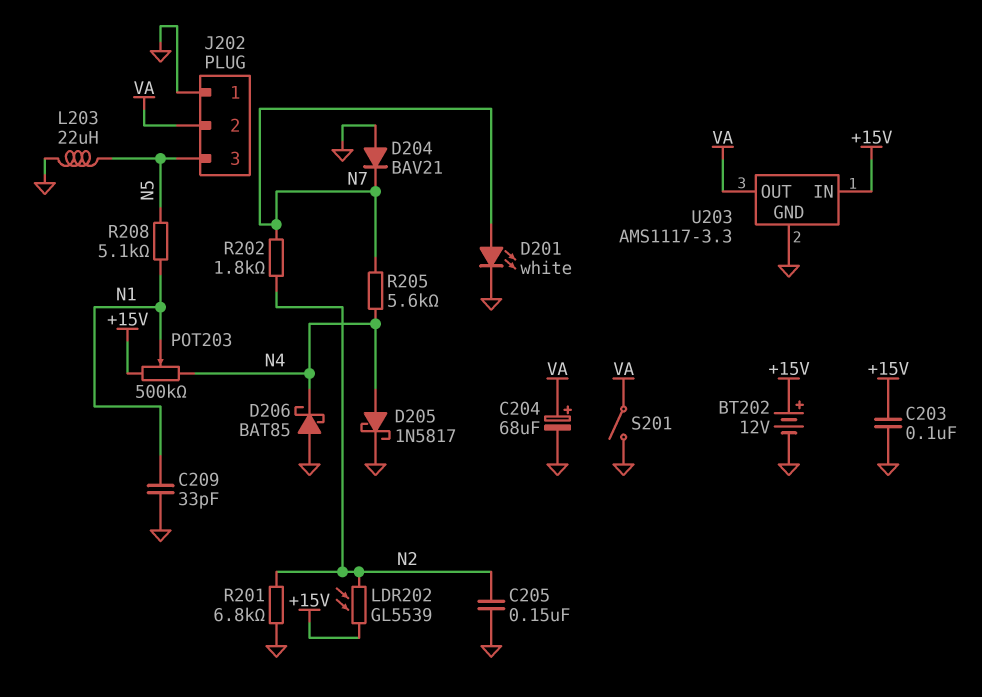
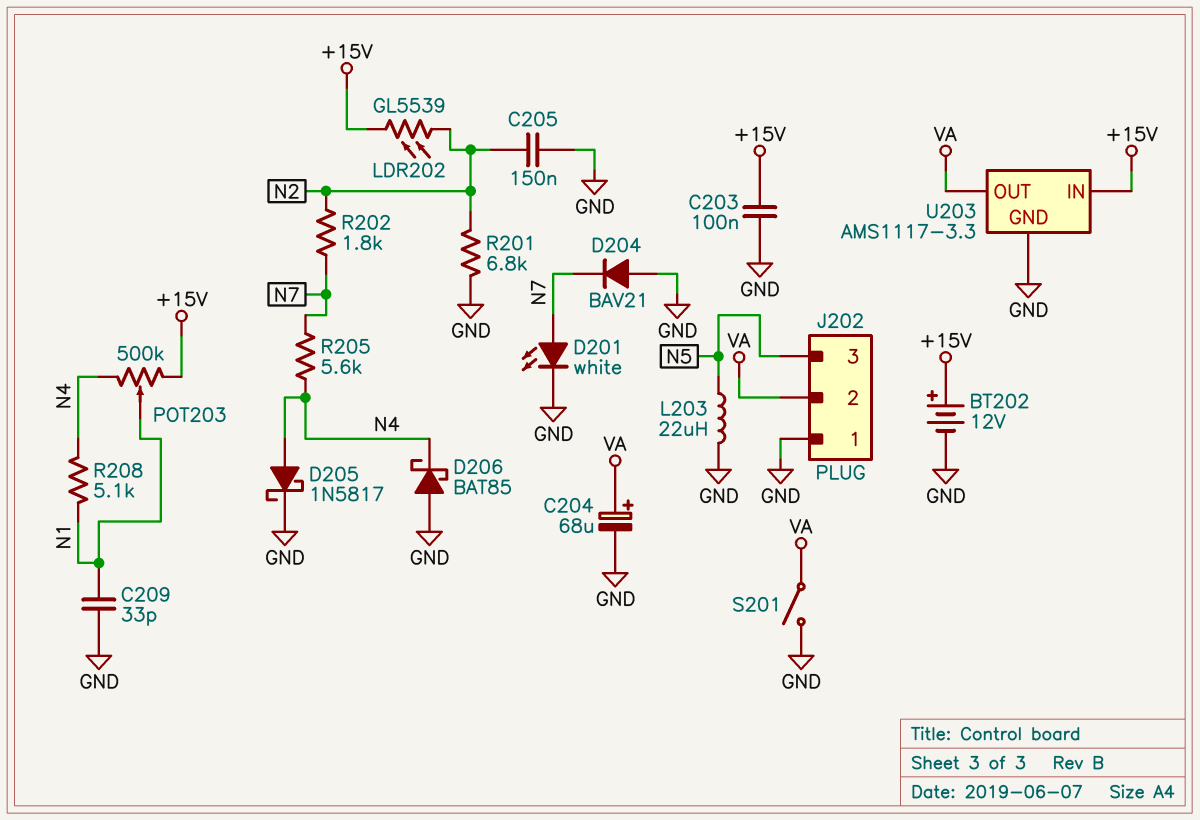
R208: 5.1k (N1, N5) -> 5.1k (N1, N4)

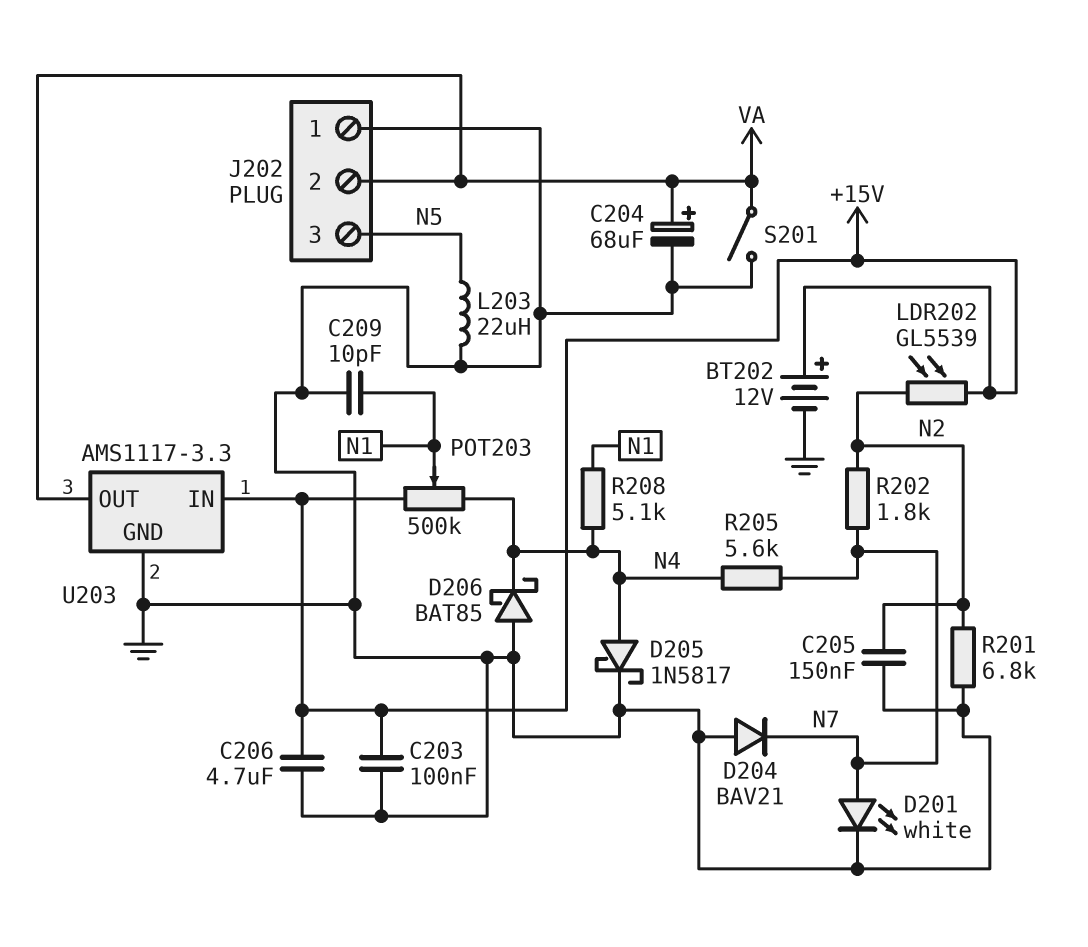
C206: none -> 4.7uF (+15V, GND)
C209: 33pF (GND, N1) -> 10pF (GND, N1)

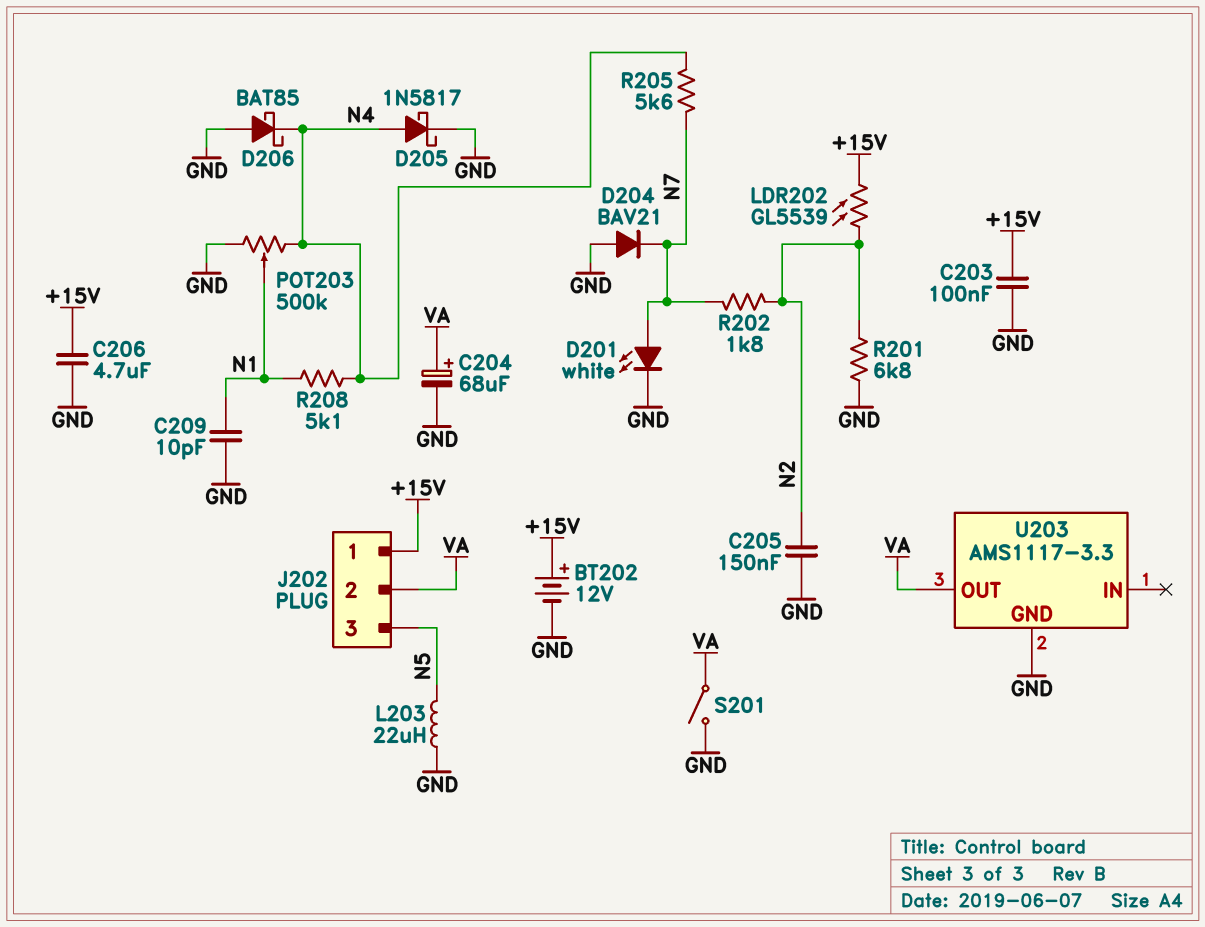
J202 pin 1: GND -> +15V
POT203: 500k (+15V, N4, wiper N1) -> 500k (GND, N4, wiper N1)
U203 pin IN: +15V -> none

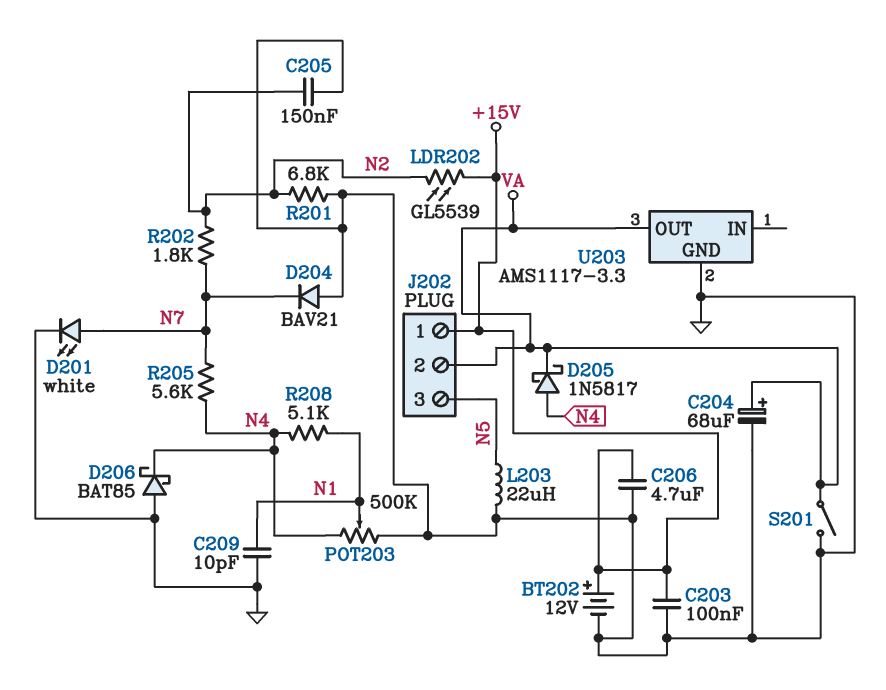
D205: schottky 1N5817 (A N4, K GND) -> schottky 1N5817 (A N4, K VA)

